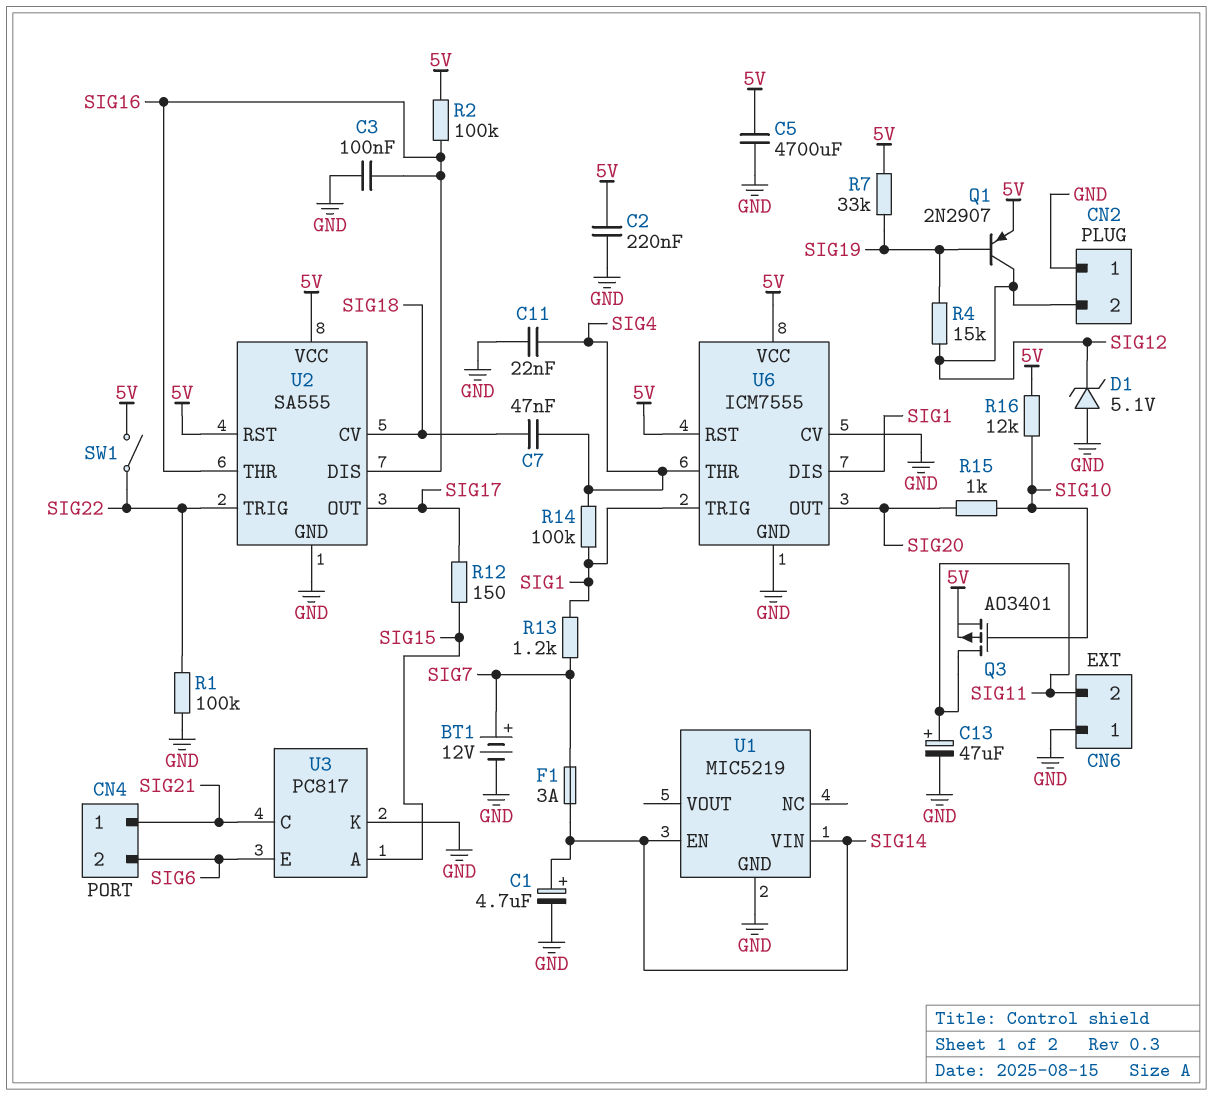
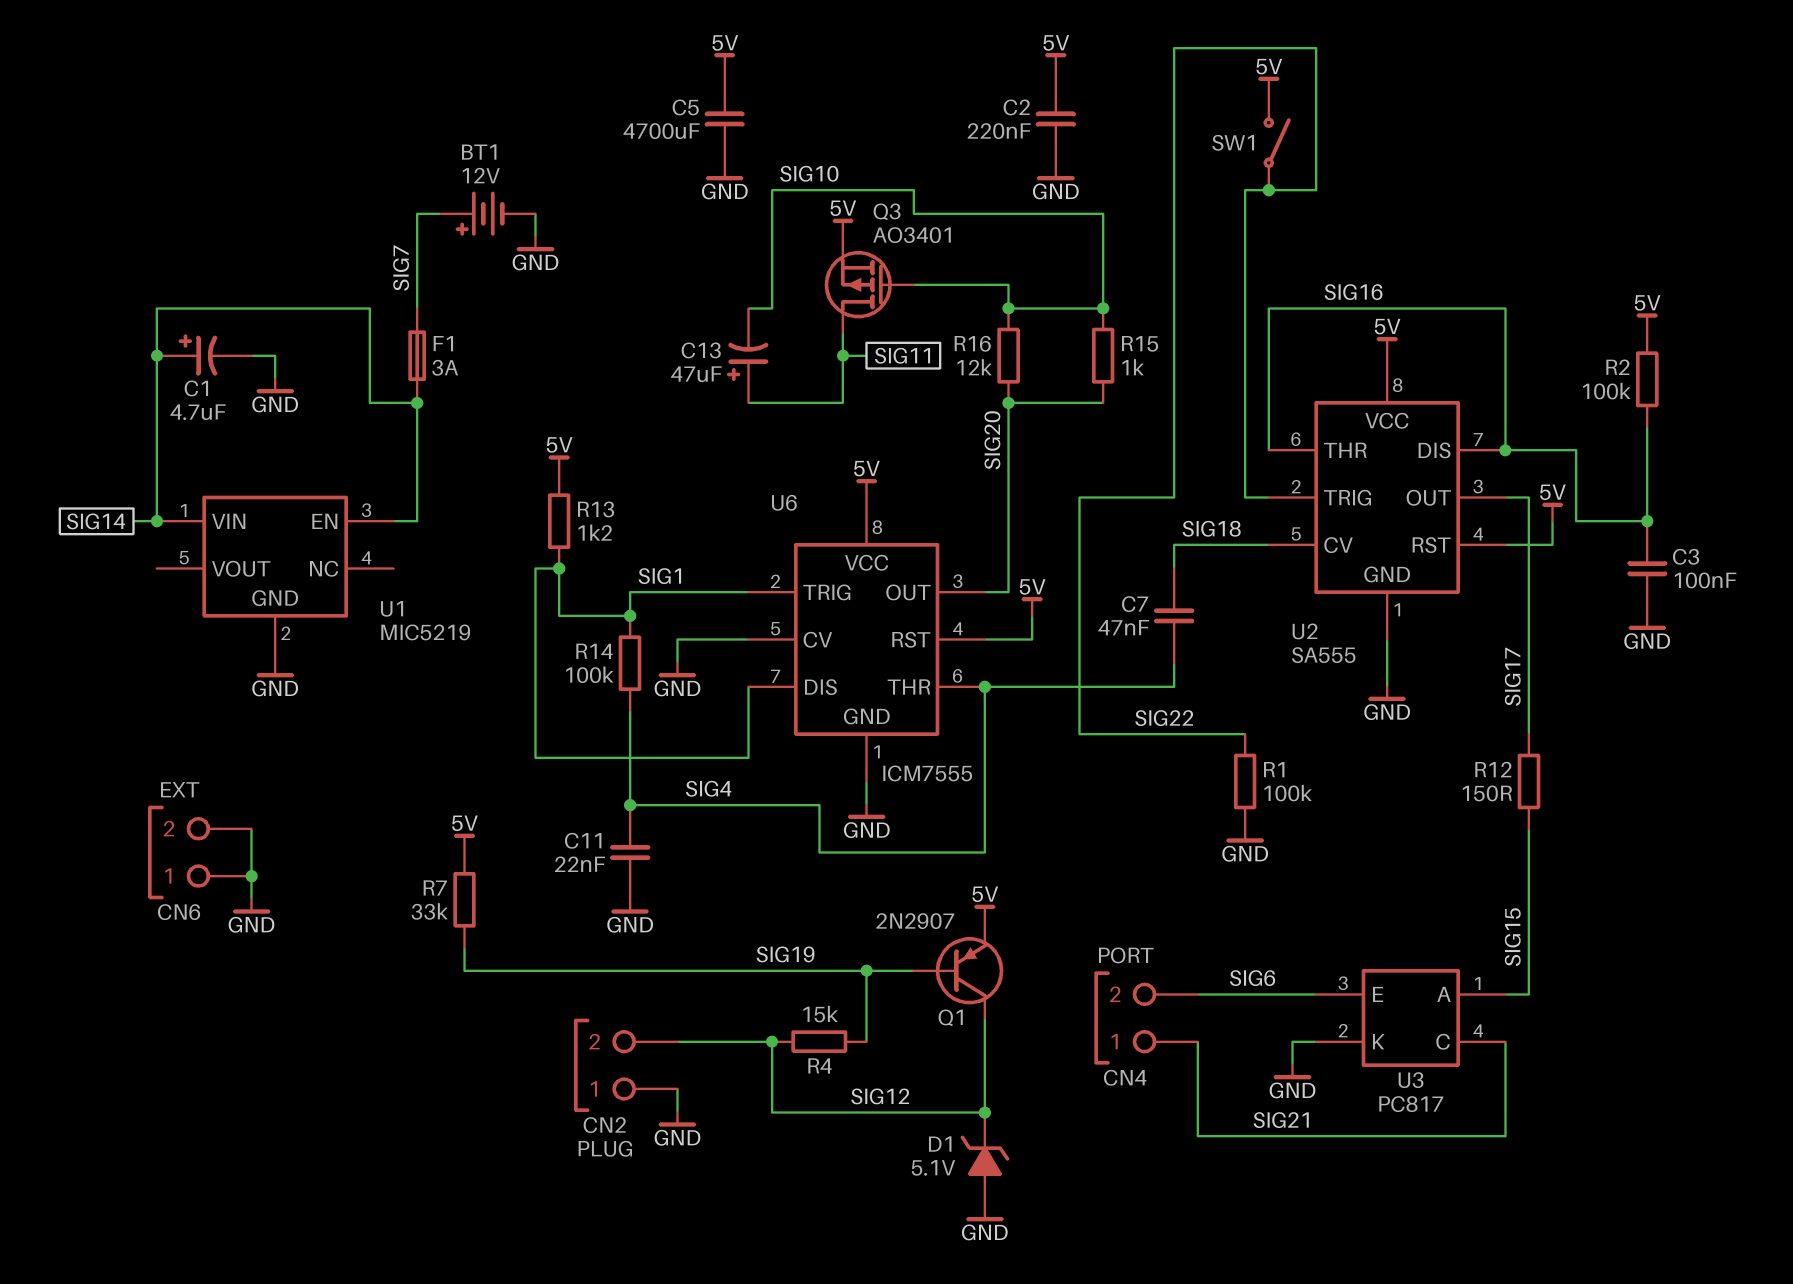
C13: 47uF (plus SIG11, minus GND) -> 47uF (plus SIG11, minus SIG10)
CN6 pin 2: SIG11 -> GND
R13: 1.2k (SIG1, SIG7) -> 1.2k (5V, SIG1)
R16: 12k (5V, SIG10) -> 12k (SIG10, SIG20)

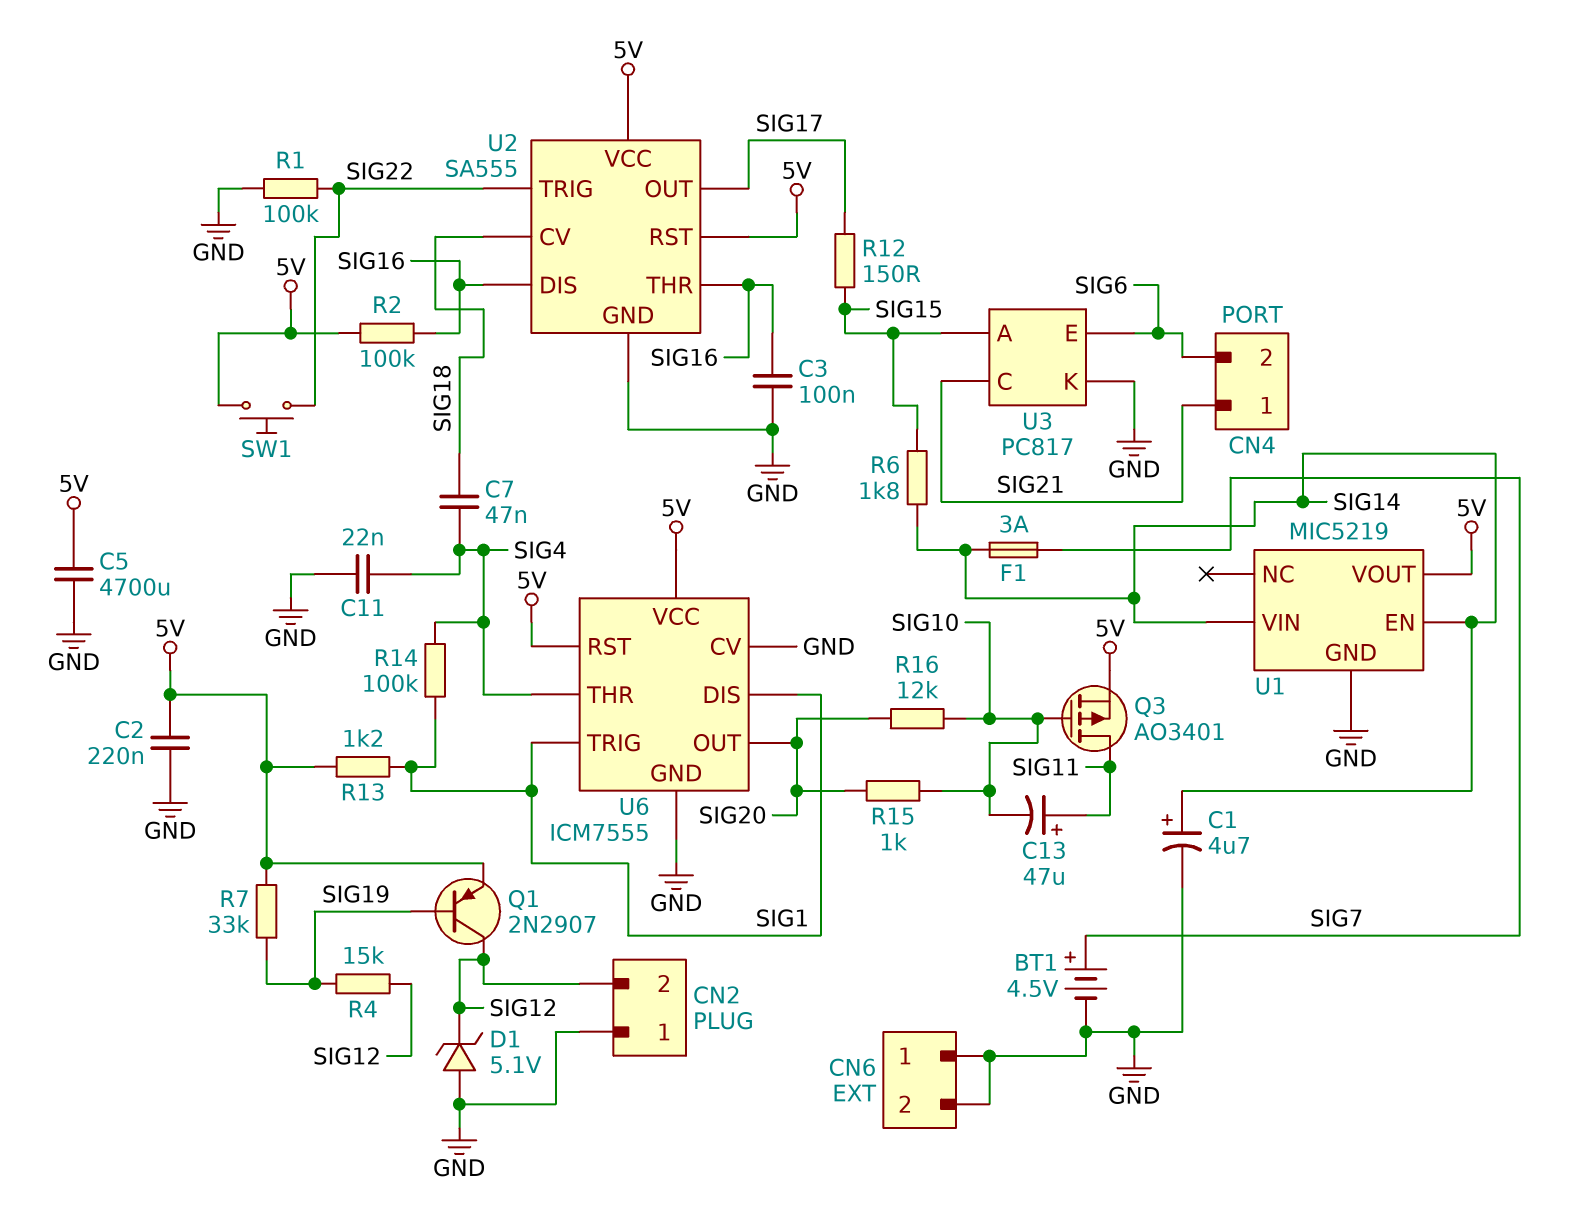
BT1: 12V (plus SIG7, minus GND) -> 4.5V (plus SIG7, minus GND)
R6: none -> 1.8k (SIG14, SIG15)
SW1: switch (5V, SIG22) -> button (5V, SIG22)
U1 pin VOUT: none -> 5V

